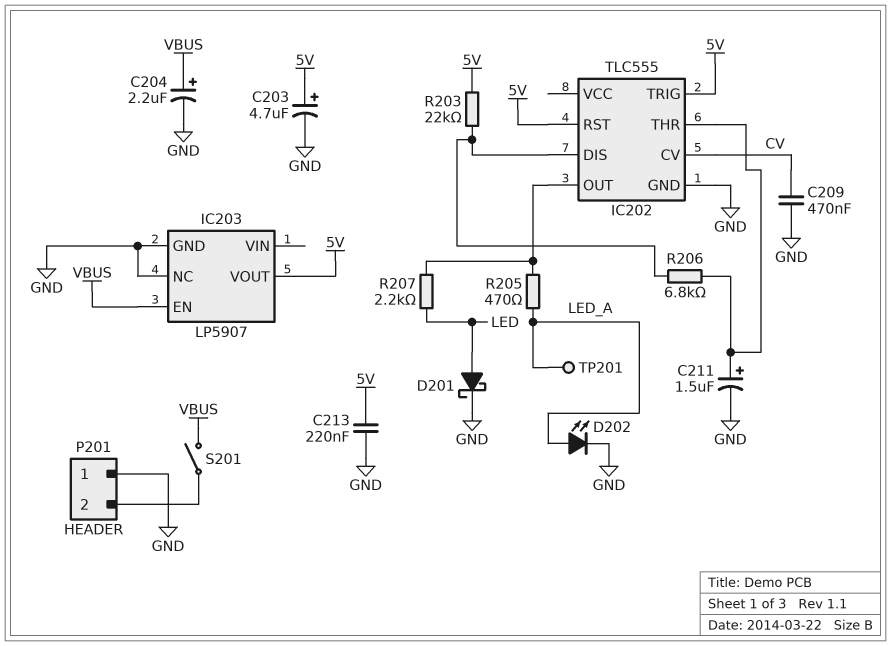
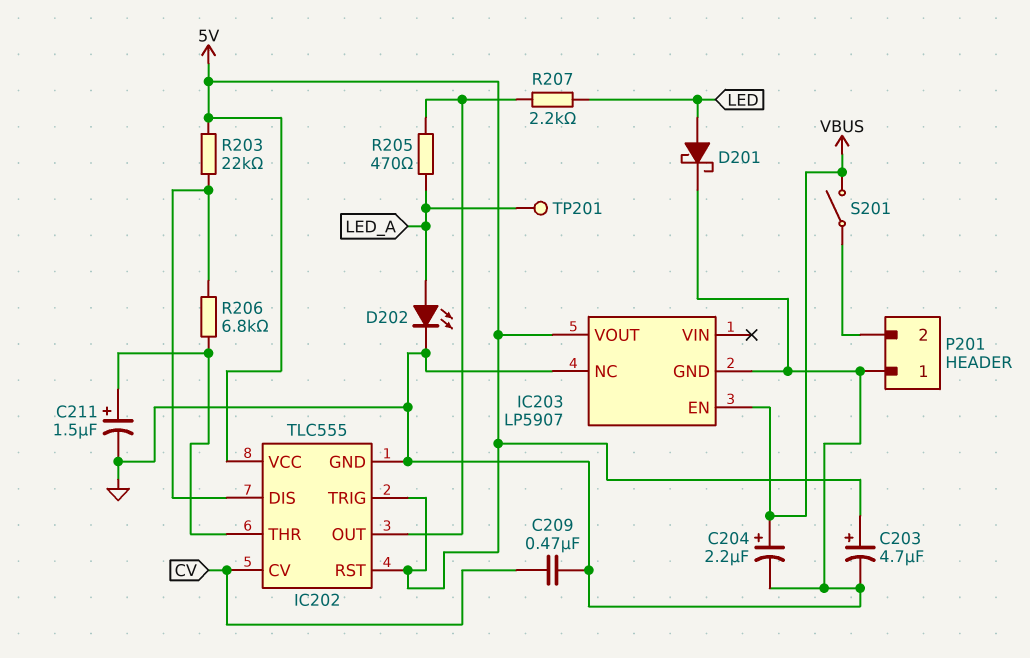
C213: 220nF (5V, GND) -> none
IC202 pin VCC: none -> 5V

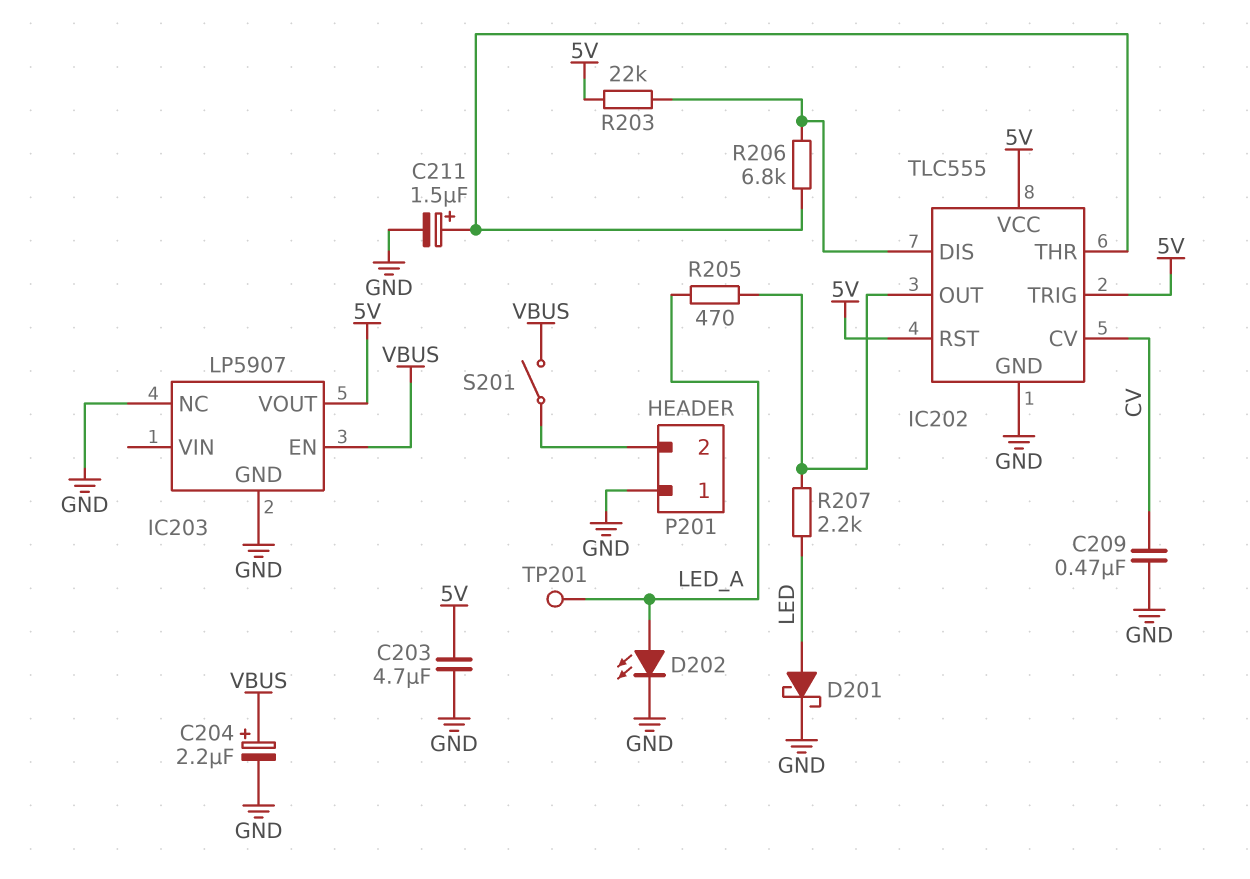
C203: 4.7uF (plus 5V, minus GND) -> 4.7uF (5V, GND)

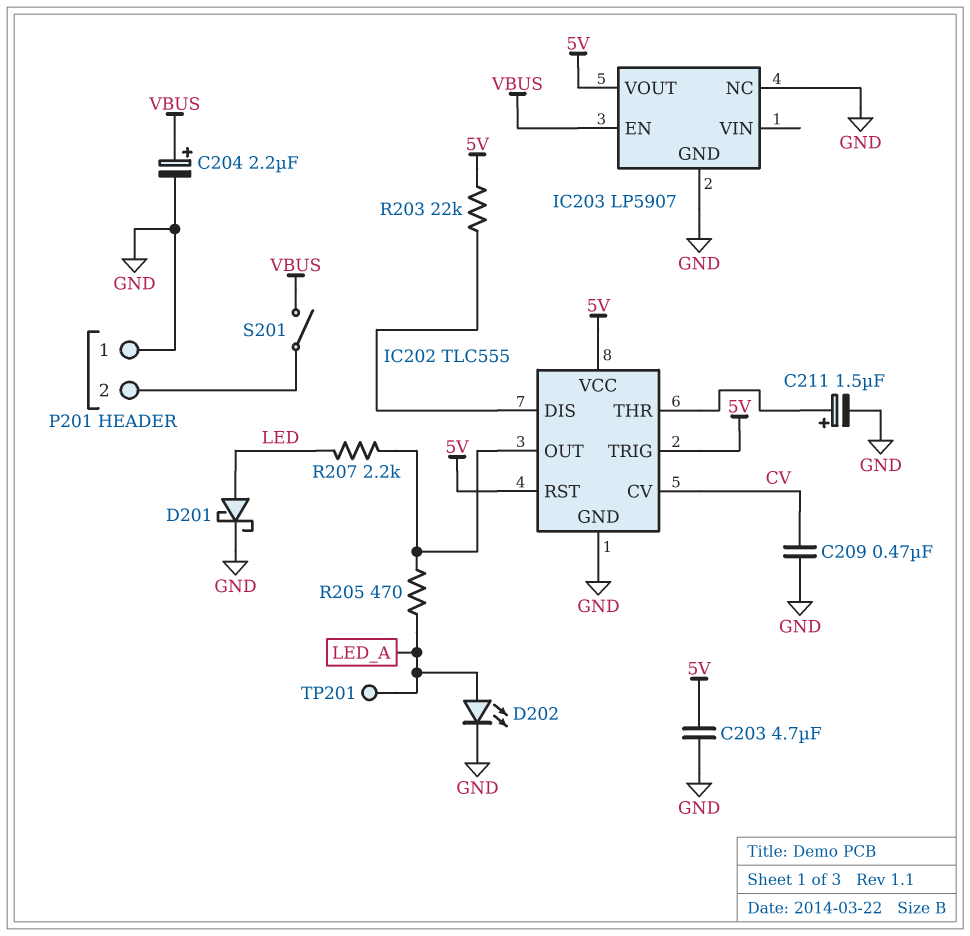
R206: 6.8k (IC202/DIS, IC202/THR) -> none

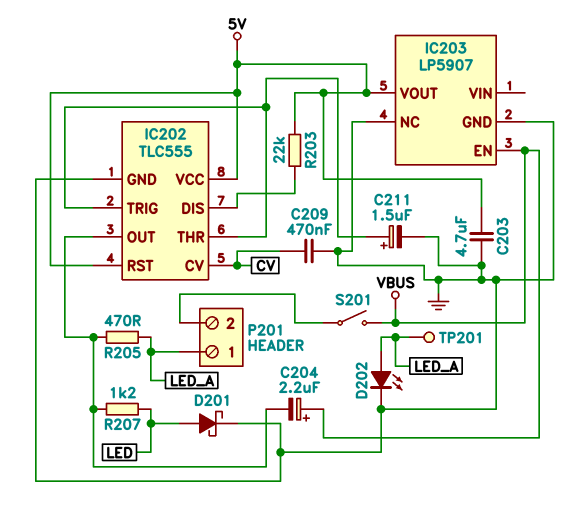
C204: 2.2uF (plus VBUS, minus GND) -> 2.2uF (plus VBUS, minus IC202/OUT)
IC202 pin TRIG: 5V -> IC202/THR
P201 pin 1: GND -> LED_A
R207: 2.2k (IC202/OUT, LED) -> 1.2k (IC202/OUT, LED)

